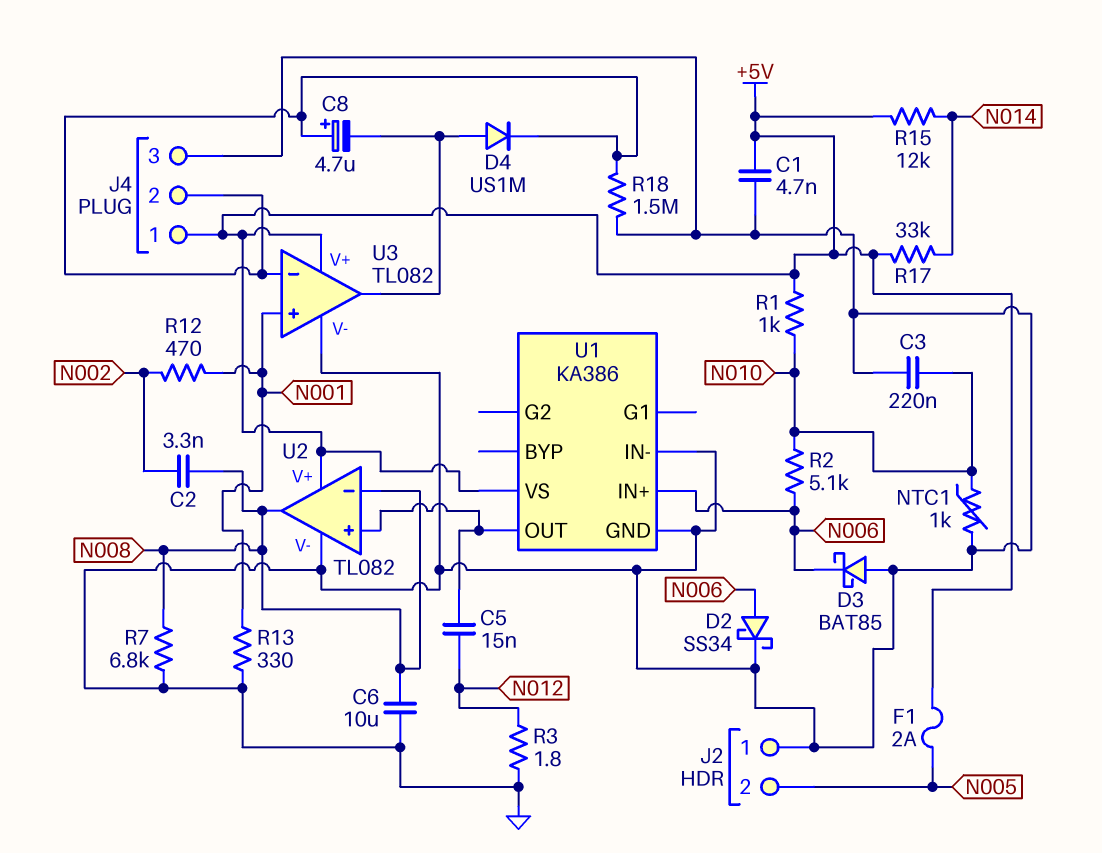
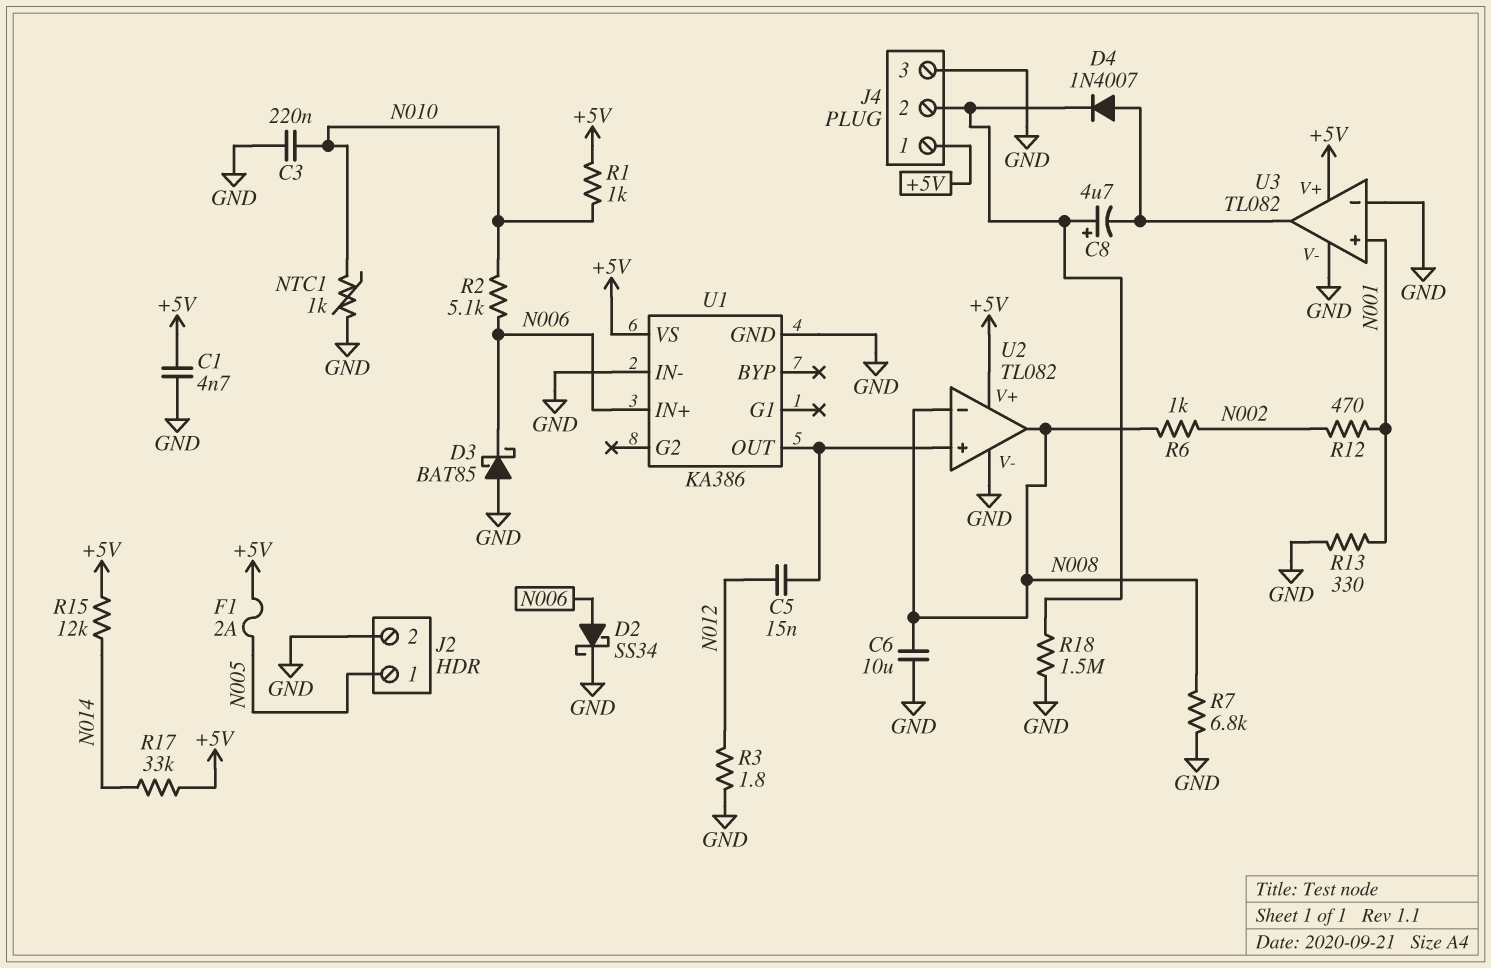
C2: 3.3nF (N002, N008) -> none
D4: diode US1M (A U3/out, K J4/2) -> diode 1N4007 (A U3/out, K J4/2)
J2 pin 1: GND -> N005
J2 pin 2: N005 -> GND
R6: none -> 1k (N002, N008)
U3 pin in-: J4/2 -> GND

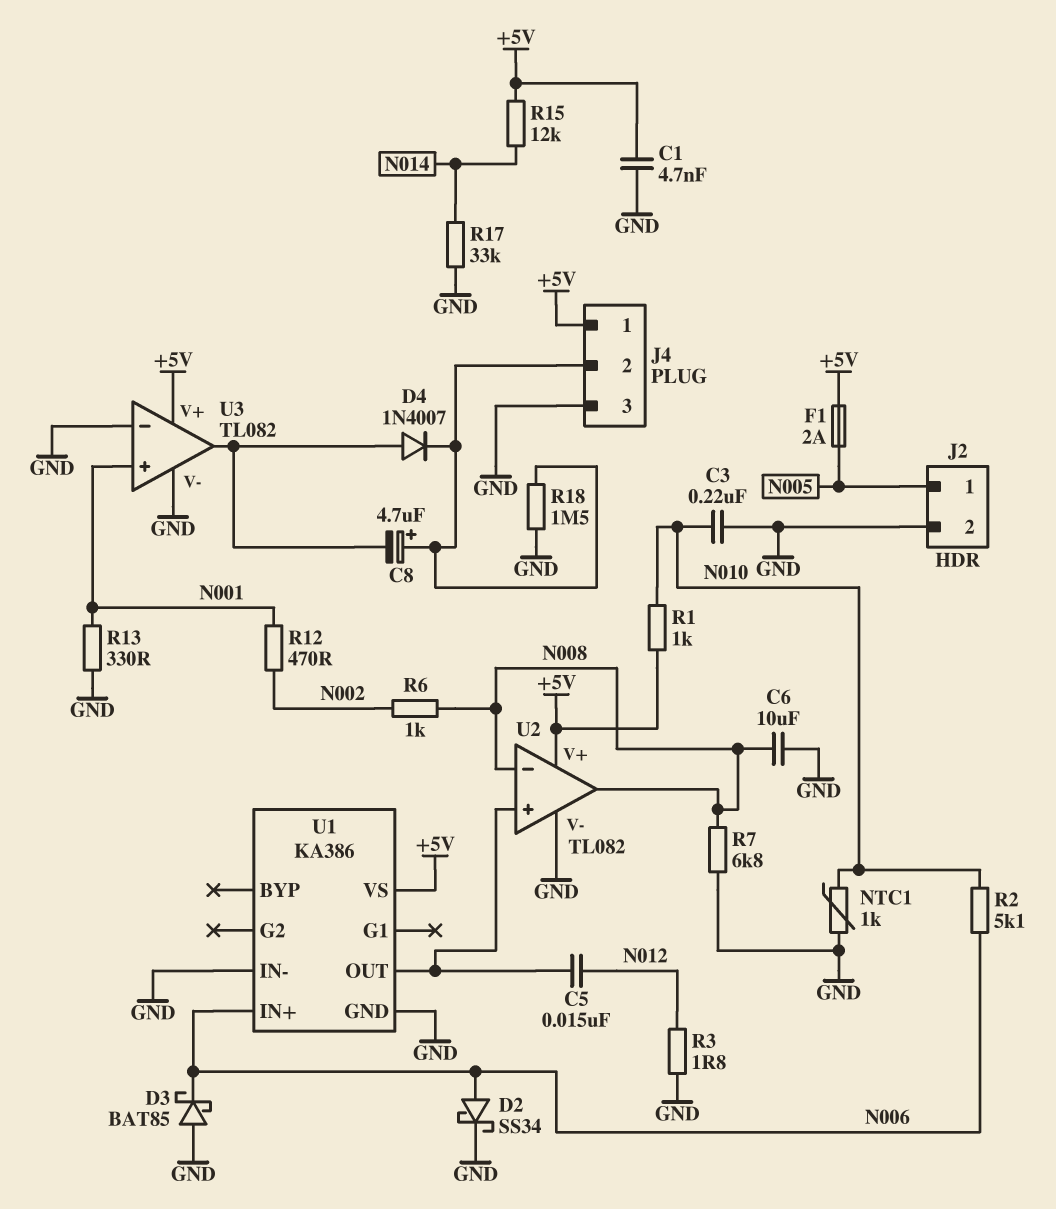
R17: 33k (+5V, N014) -> 33k (GND, N014)

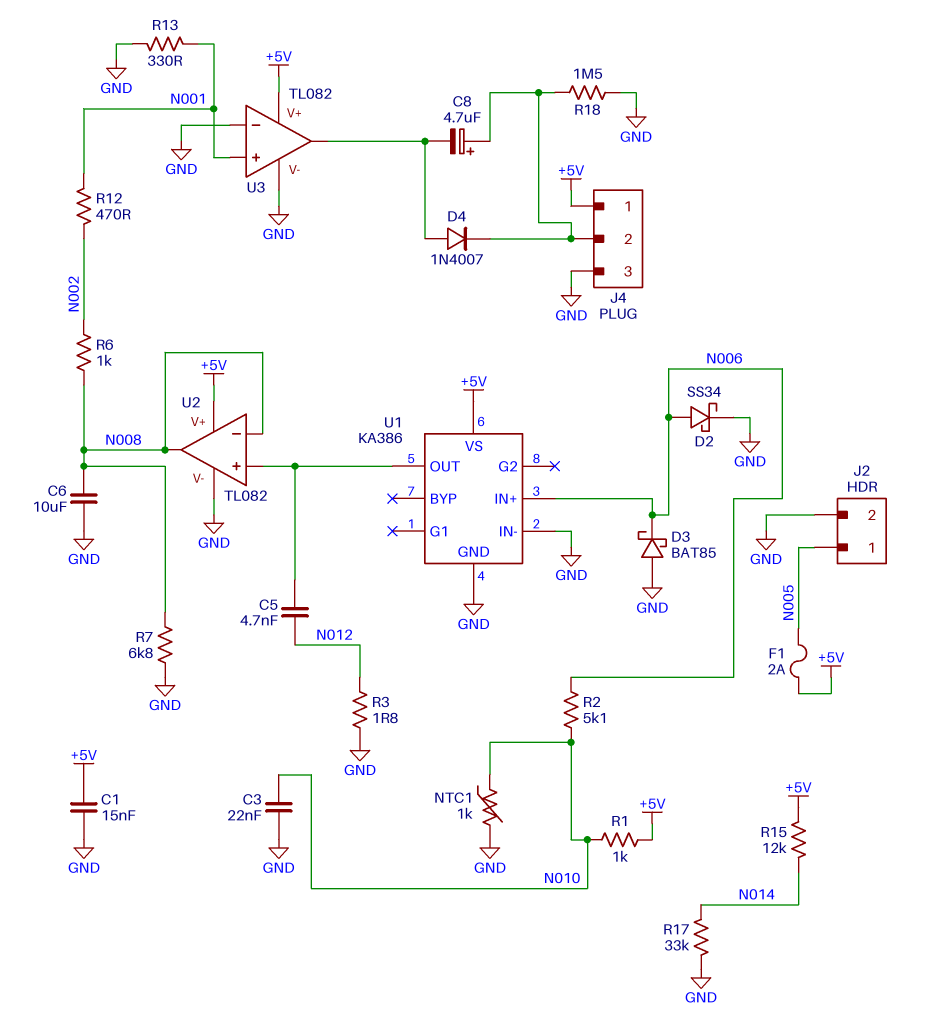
C1: 4.7nF (+5V, GND) -> 15nF (+5V, GND)
C3: 220nF (GND, N010) -> 22nF (GND, N010)
C5: 15nF (N012, U1/OUT) -> 4.7nF (N012, U1/OUT)

